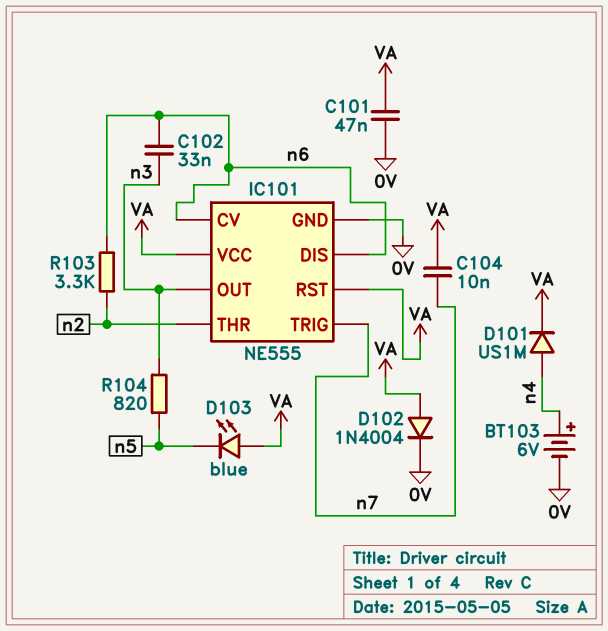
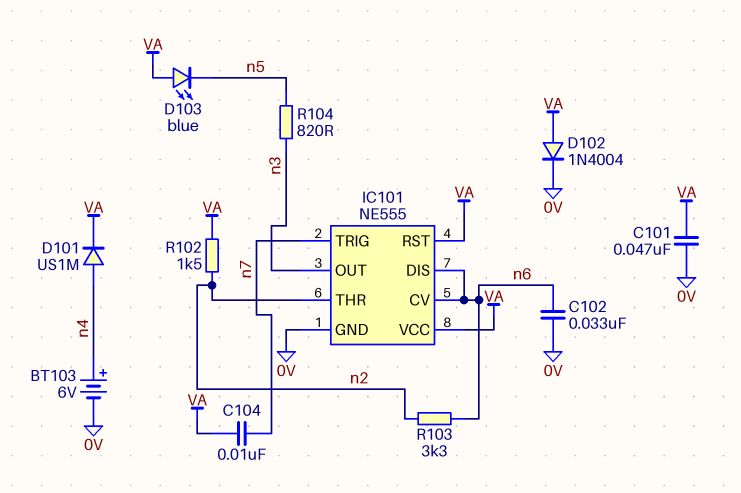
C102: 33nF (n3, n6) -> 33nF (0V, n6)
R102: none -> 1.5k (VA, n2)

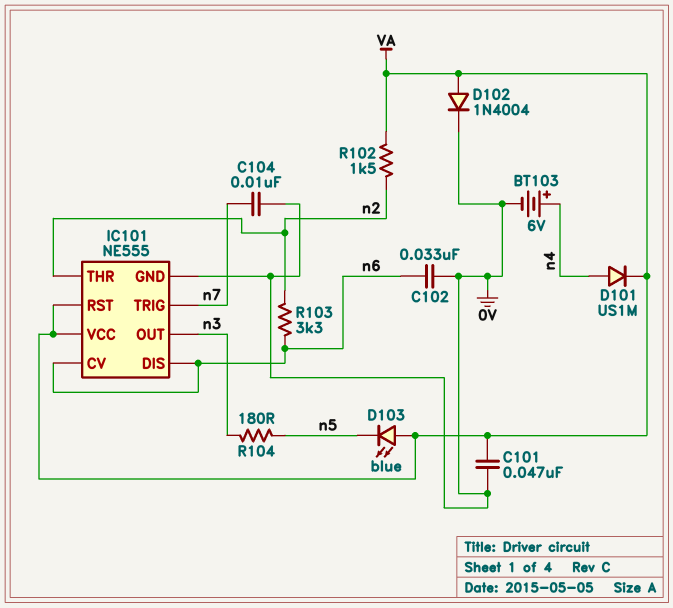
C104: 10nF (VA, n7) -> 10nF (0V, n7)
R104: 820 (n3, n5) -> 180 (n3, n5)

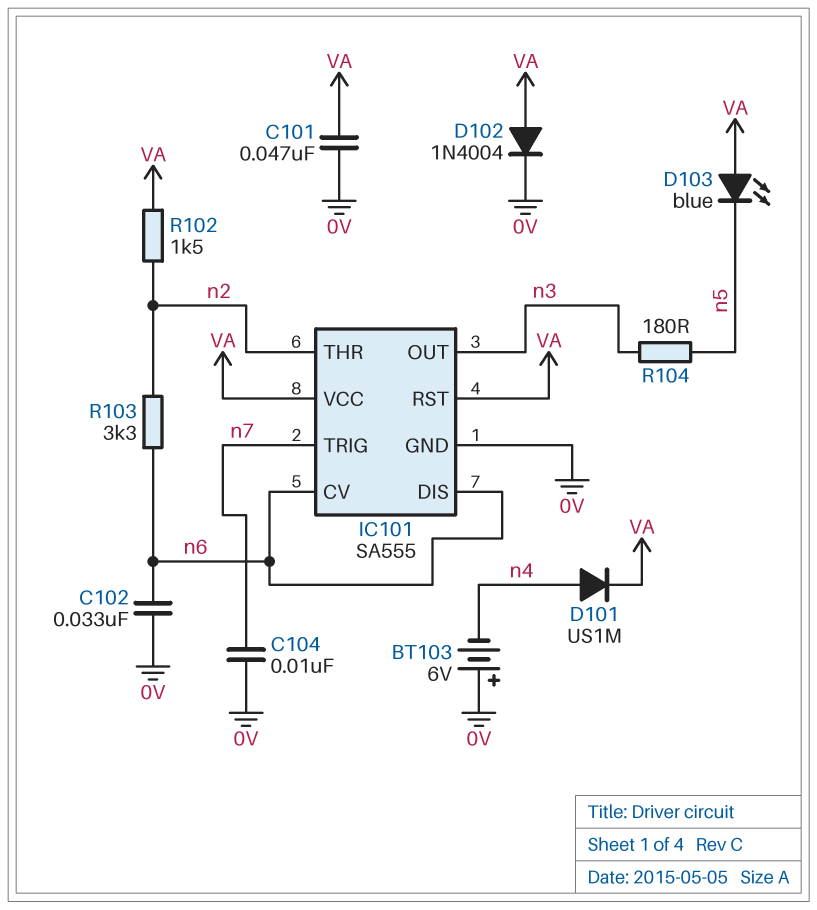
BT103: 6V (plus n4, minus 0V) -> 6V (plus 0V, minus n4)
IC101: NE555 -> SA555

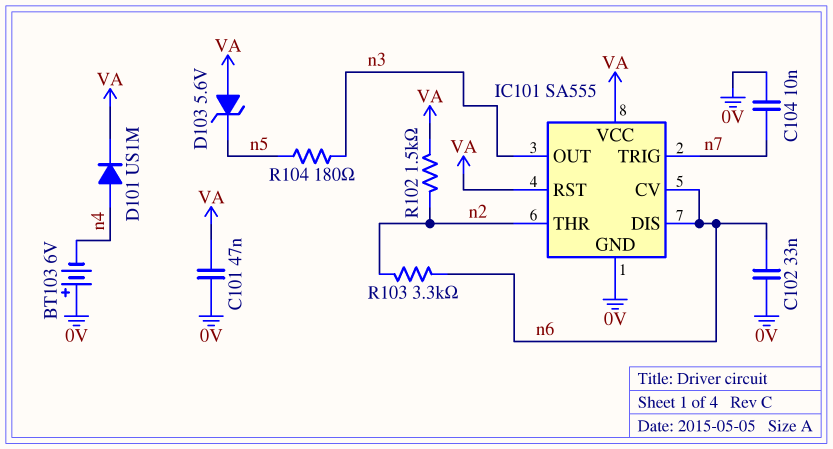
D102: diode 1N4004 (A VA, K 0V) -> none
D103: LED blue (A VA, K n5) -> zener 5.6V (A VA, K n5)

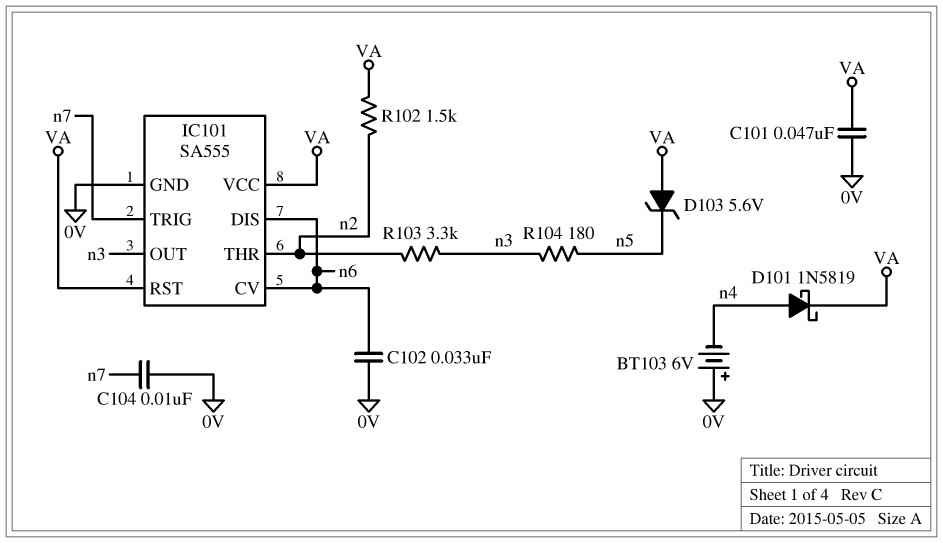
D101: diode US1M (A n4, K VA) -> schottky 1N5819 (A n4, K VA)
R103: 3.3k (n2, n6) -> 3.3k (n2, n3)

